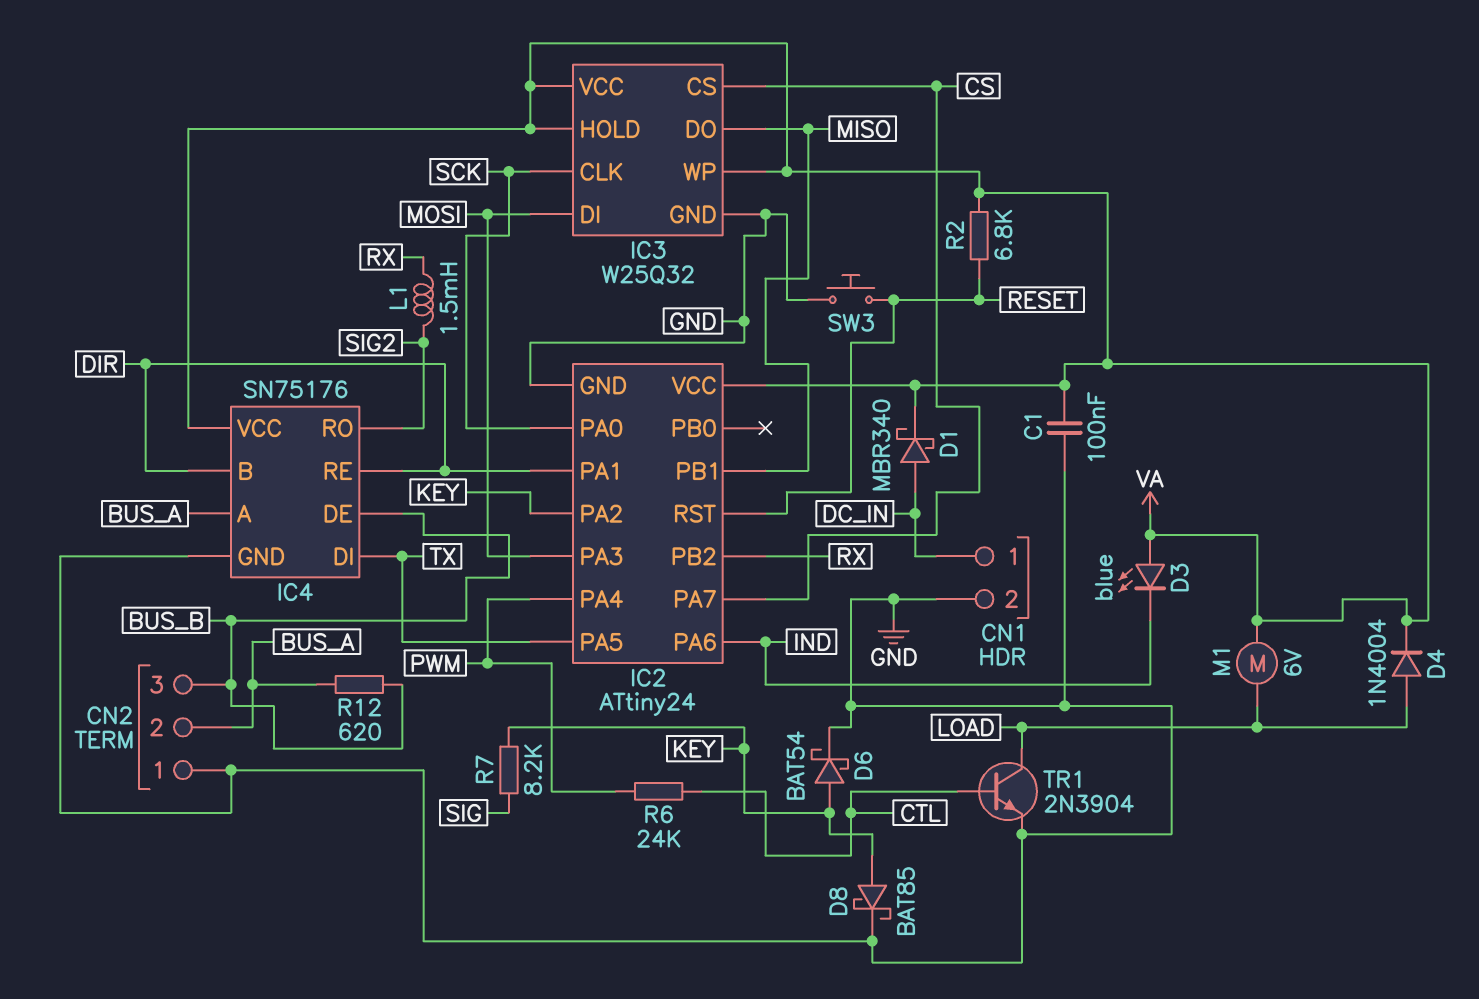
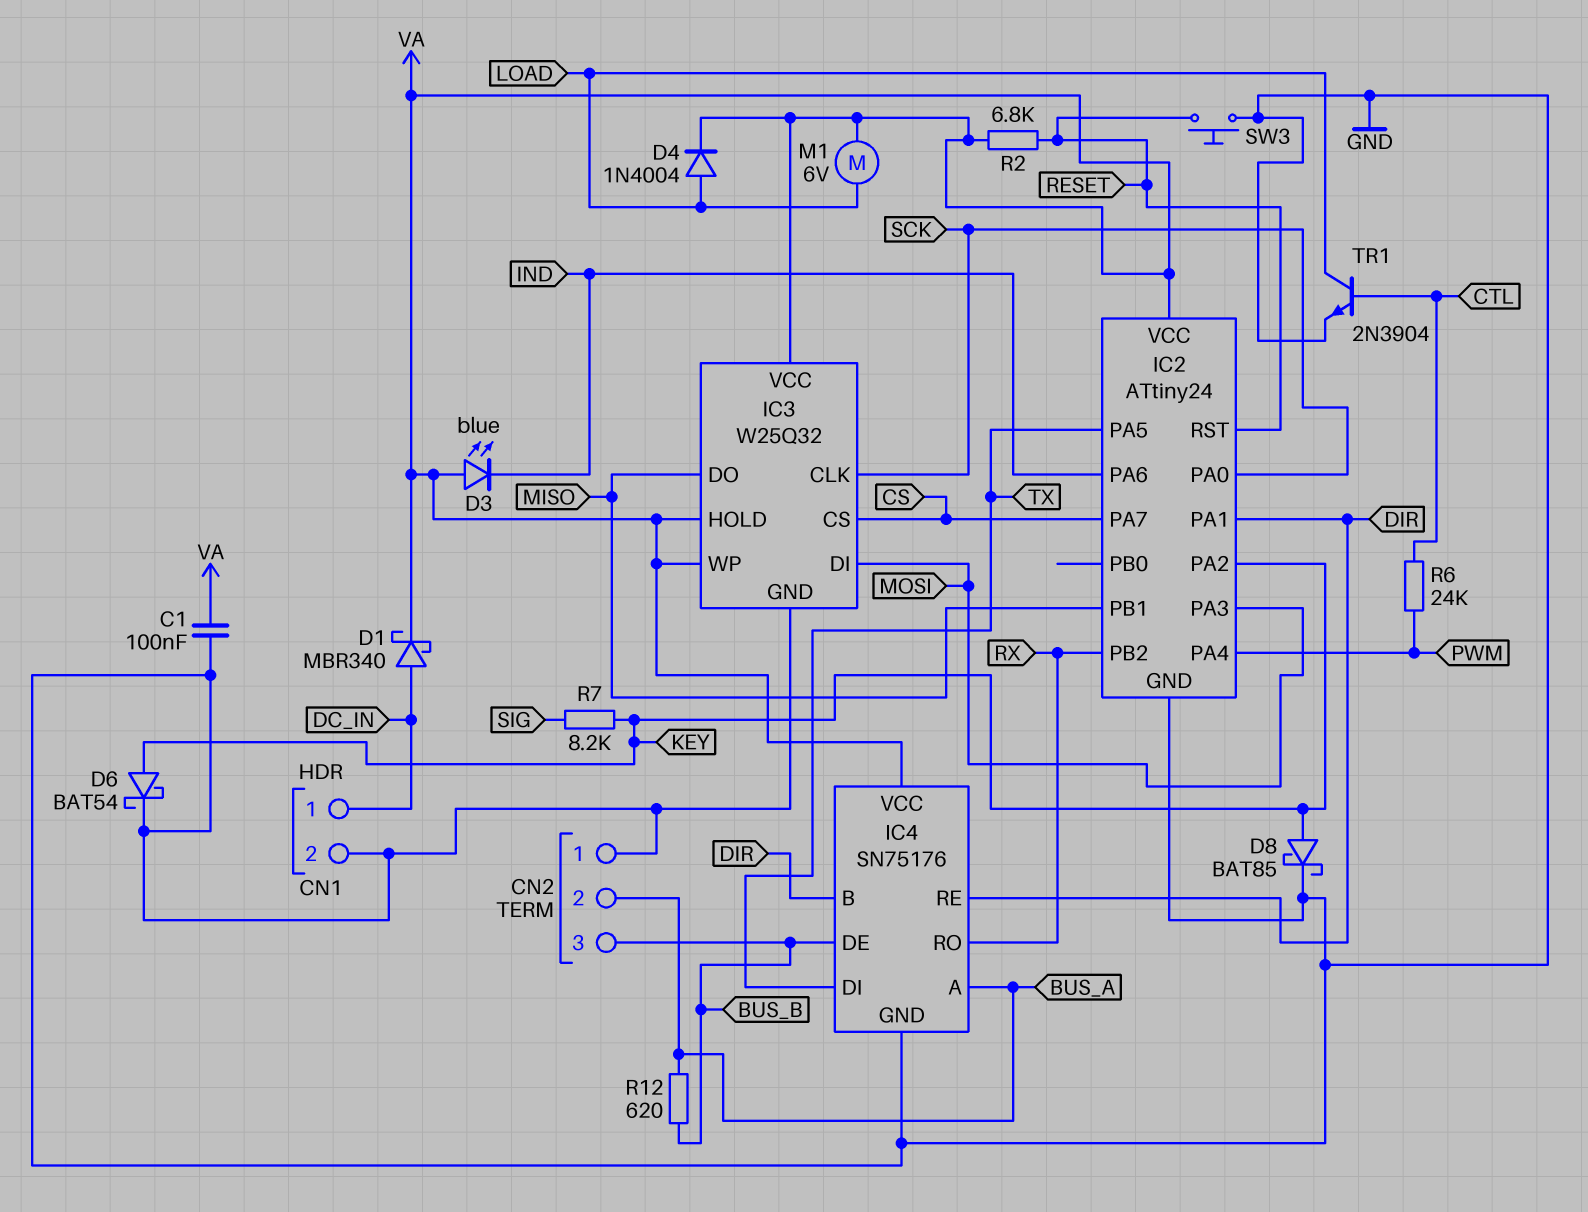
IC4 pin RO: SIG2 -> RX
L1: 1.5mH (RX, SIG2) -> none

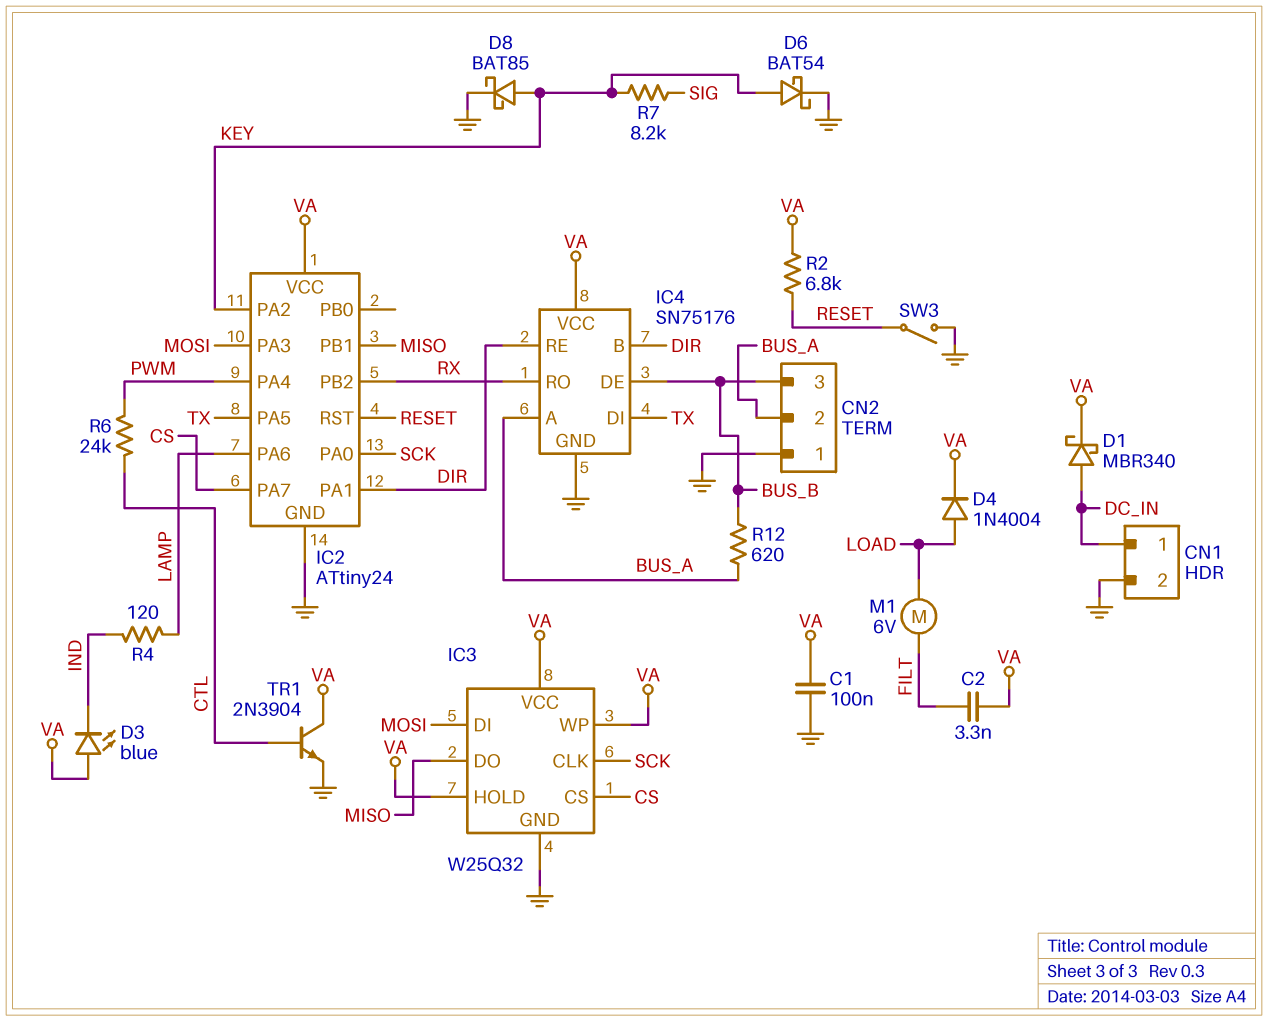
C2: none -> 3.3nF (FILT, VA)
IC2 pin PA6: IND -> LAMP
M1: motor 6V (LOAD, VA) -> motor 6V (FILT, LOAD)
R4: none -> 120 (IND, LAMP)
SW3: button (GND, RESET) -> switch (GND, RESET)
TR1: NPN 2N3904 (B CTL, C LOAD, E GND) -> NPN 2N3904 (B CTL, C VA, E GND)

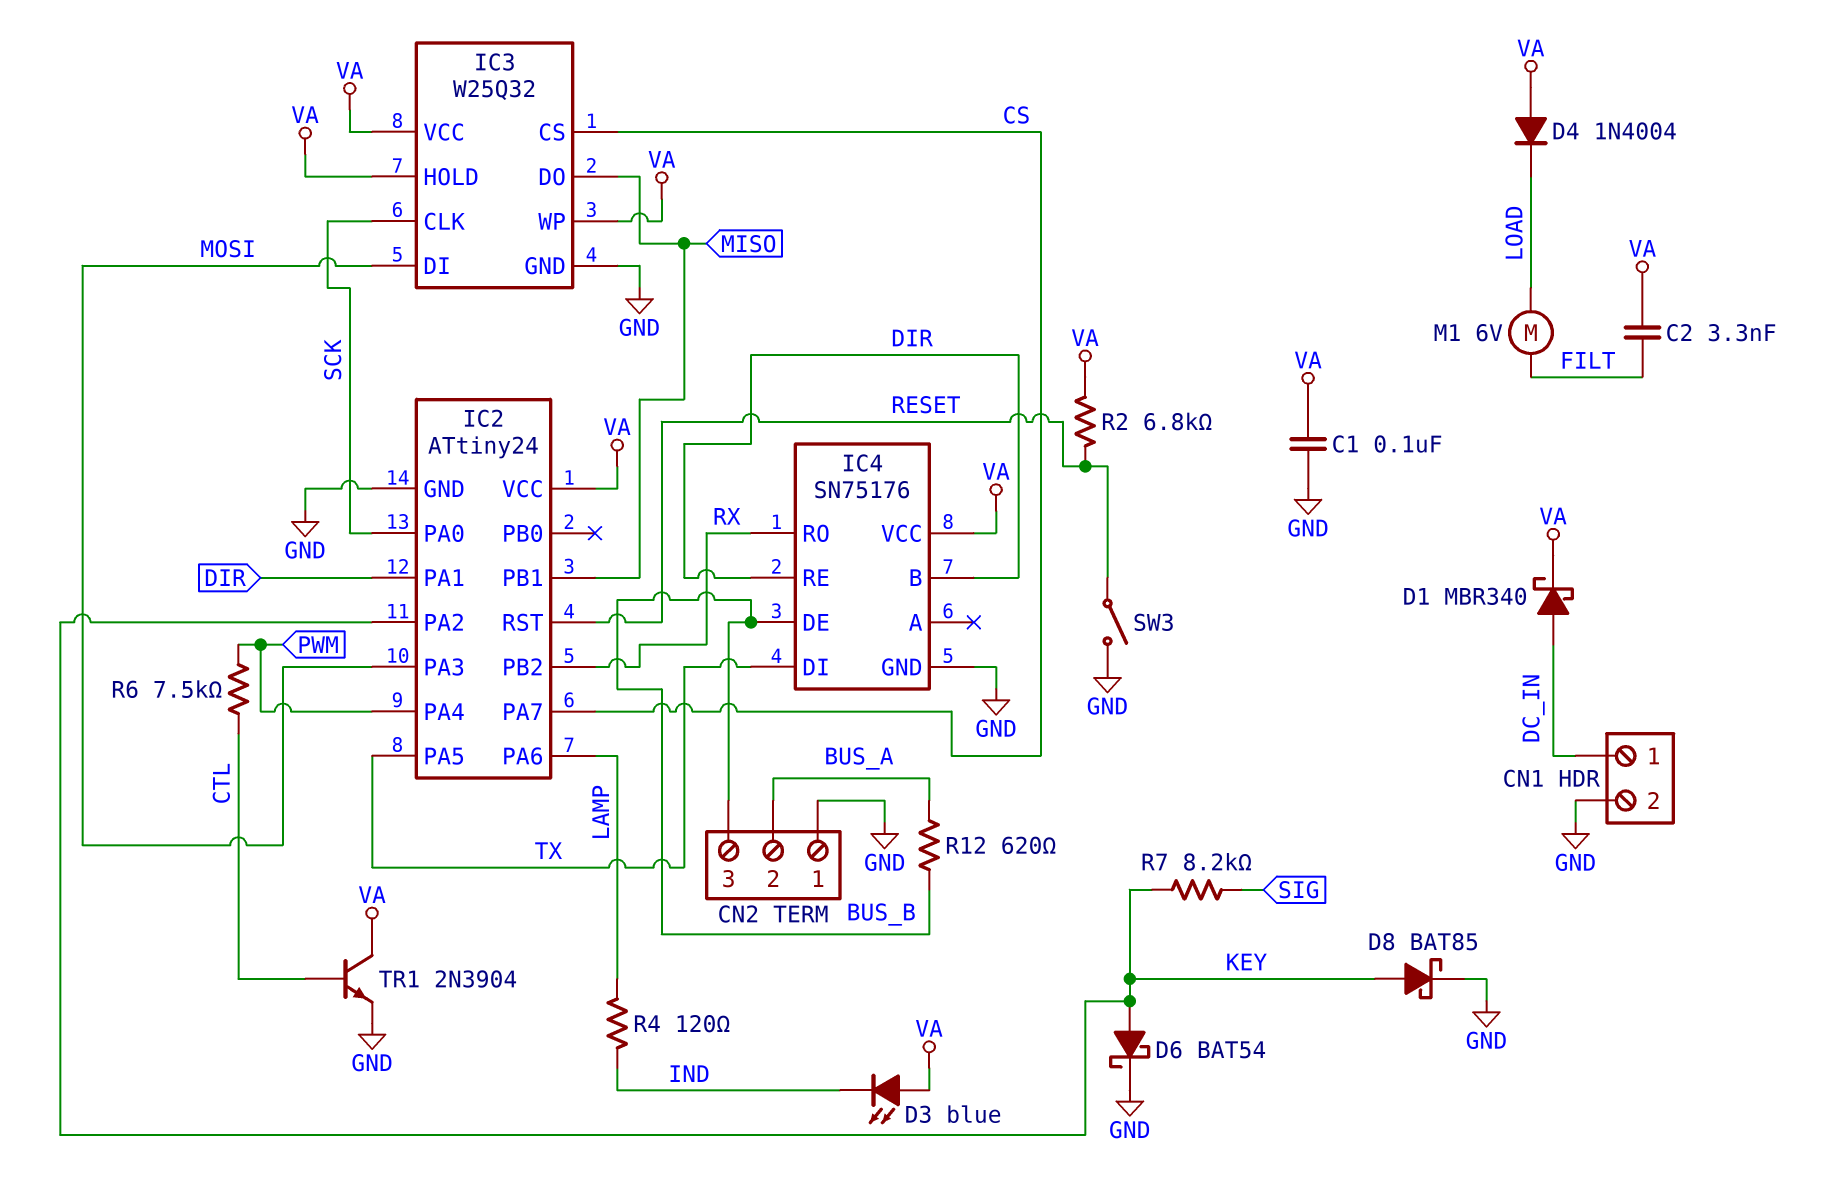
D4: diode 1N4004 (A LOAD, K VA) -> diode 1N4004 (A VA, K LOAD)
IC4 pin A: BUS_A -> none
R6: 24k (CTL, PWM) -> 7.5k (CTL, PWM)

